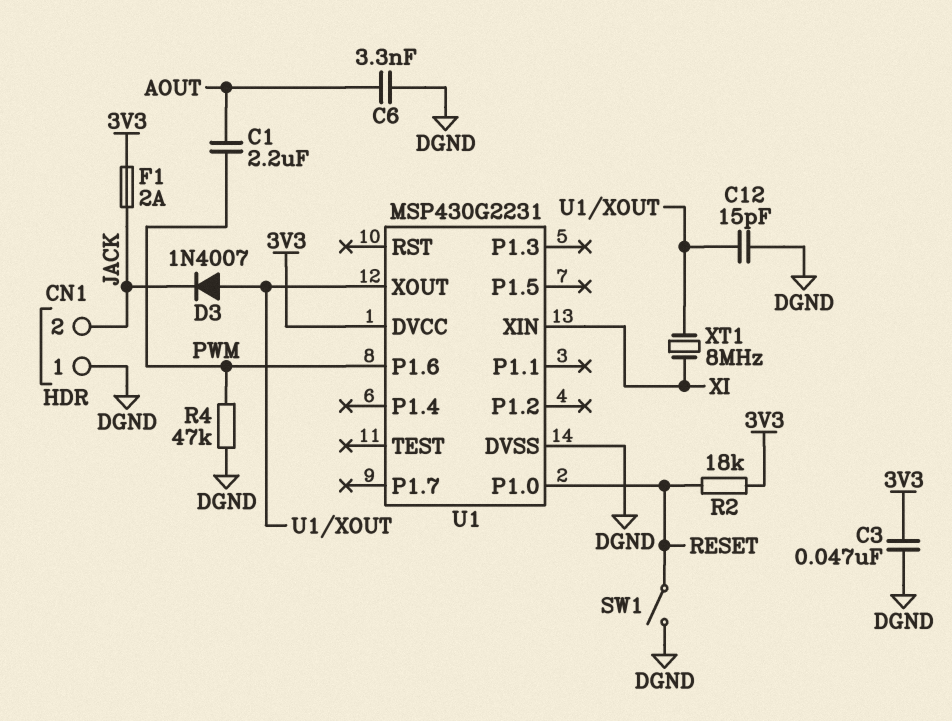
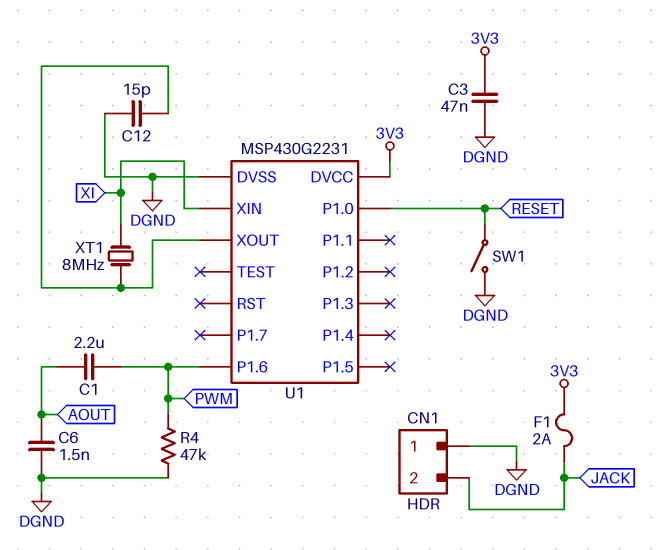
C6: 3.3nF (AOUT, DGND) -> 1.5nF (AOUT, DGND)
D3: diode 1N4007 (A U1/XOUT, K JACK) -> none
R2: 18k (3V3, RESET) -> none

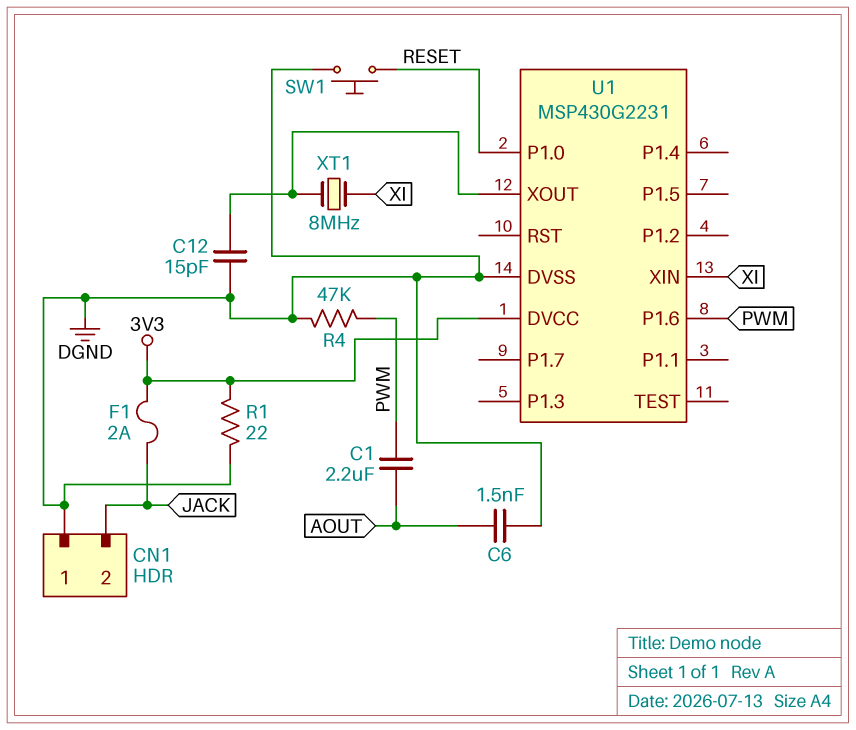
C3: 47nF (3V3, DGND) -> none
R1: none -> 22 (3V3, DGND)
SW1: switch (DGND, RESET) -> button (DGND, RESET)

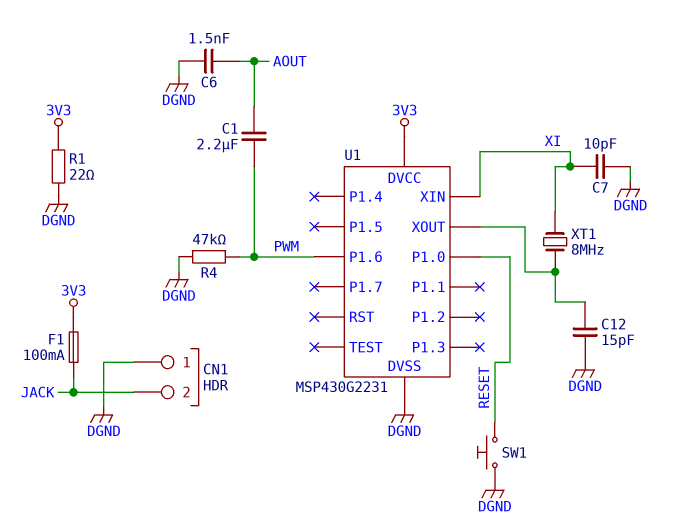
C7: none -> 10pF (DGND, XI)
F1: 2A (3V3, JACK) -> 100mA (3V3, JACK)

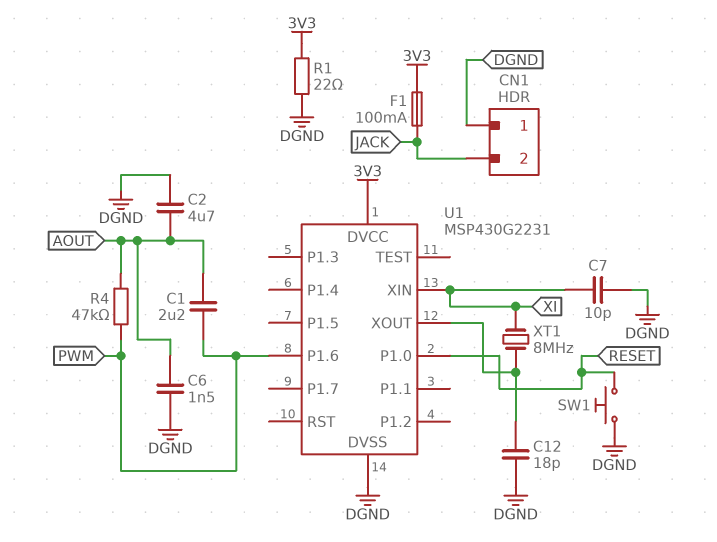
C2: none -> 4.7uF (AOUT, DGND)
C12: 15pF (DGND, U1/XOUT) -> 18pF (DGND, U1/XOUT)
R4: 47k (DGND, PWM) -> 47k (AOUT, PWM)

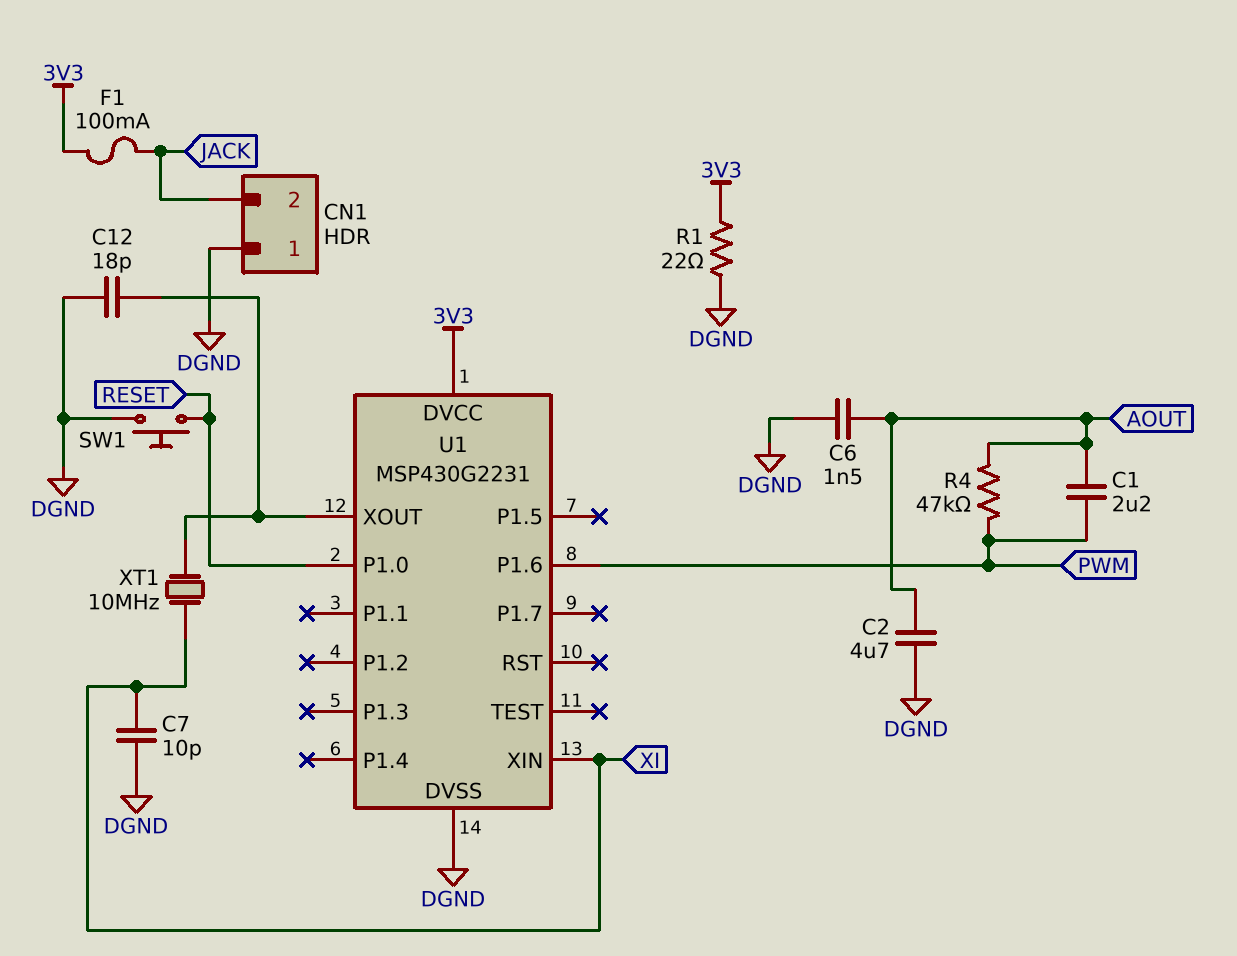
XT1: 8MHz (U1/XOUT, XI) -> 10MHz (U1/XOUT, XI)

